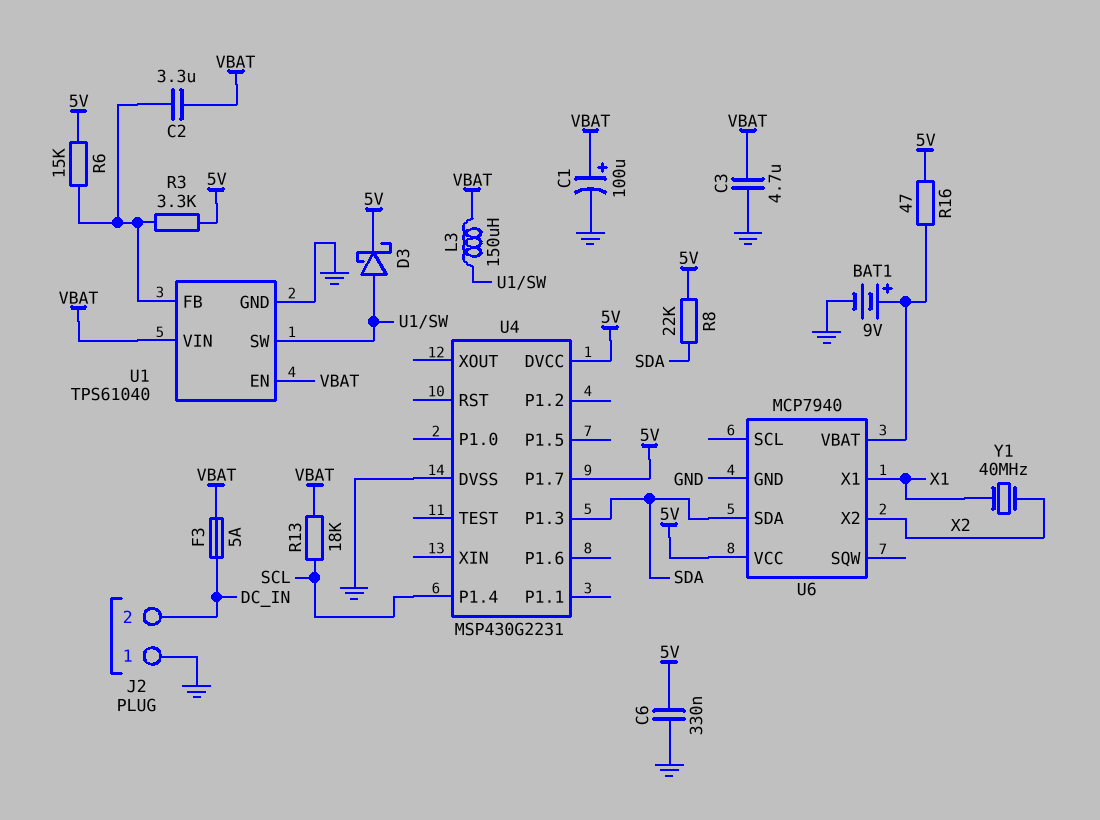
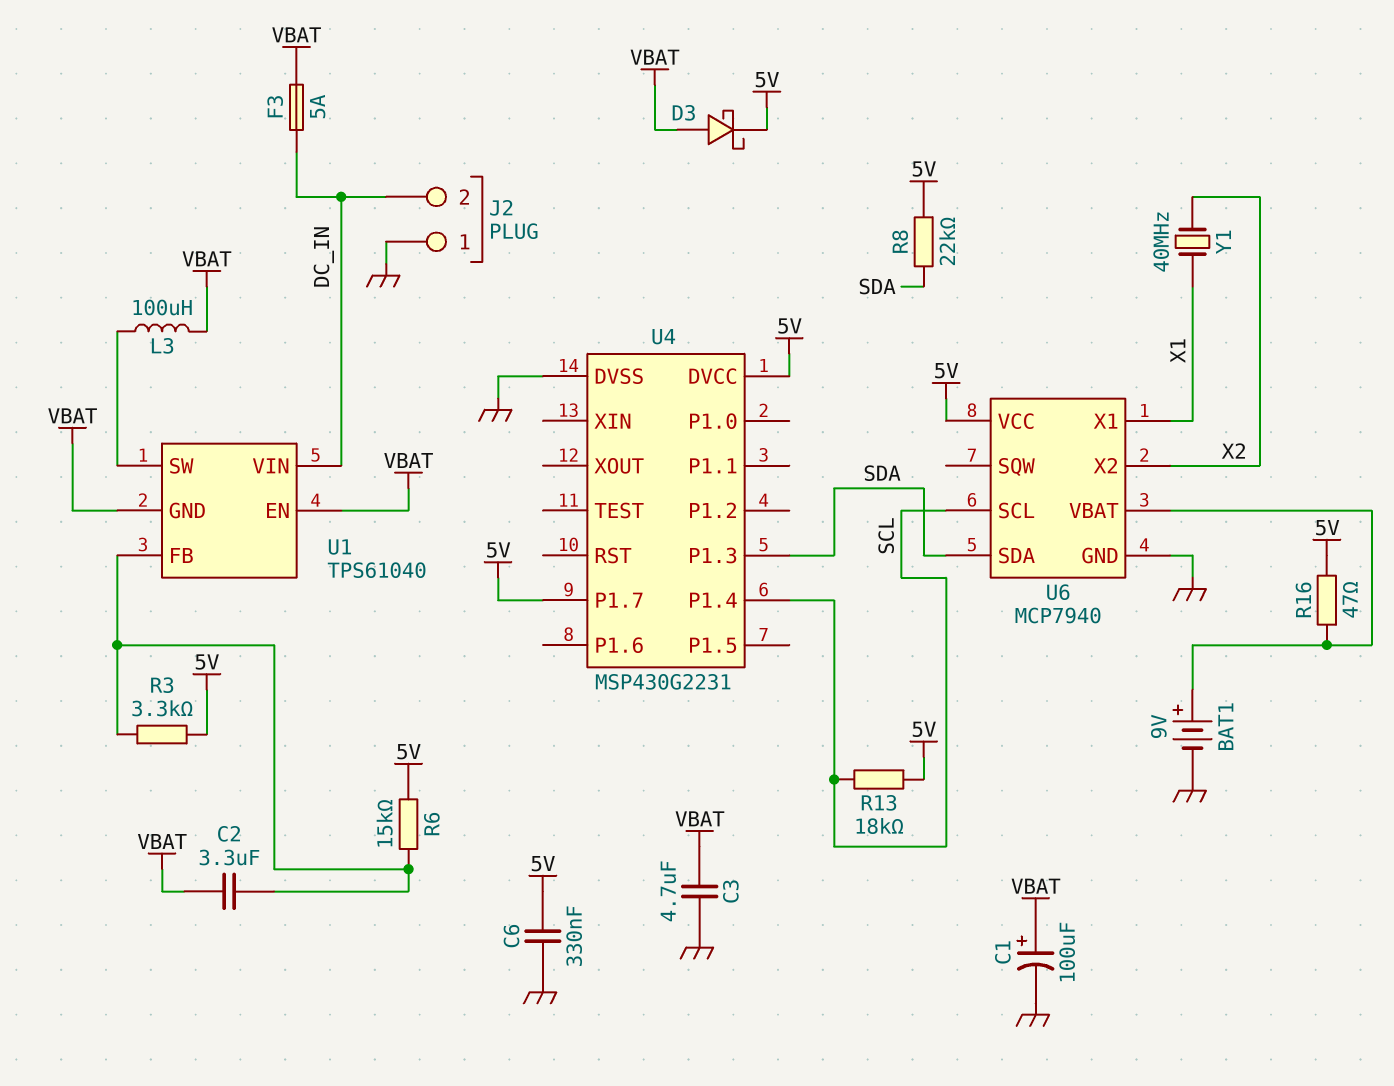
D3: schottky (A U1/SW, K 5V) -> schottky (A VBAT, K 5V)
L3: 150uH (U1/SW, VBAT) -> 100uH (U1/SW, VBAT)
R13: 18k (SCL, VBAT) -> 18k (5V, SCL)
U1 pin GND: GND -> VBAT
U1 pin VIN: VBAT -> DC_IN
U6 pin SCL: none -> SCL

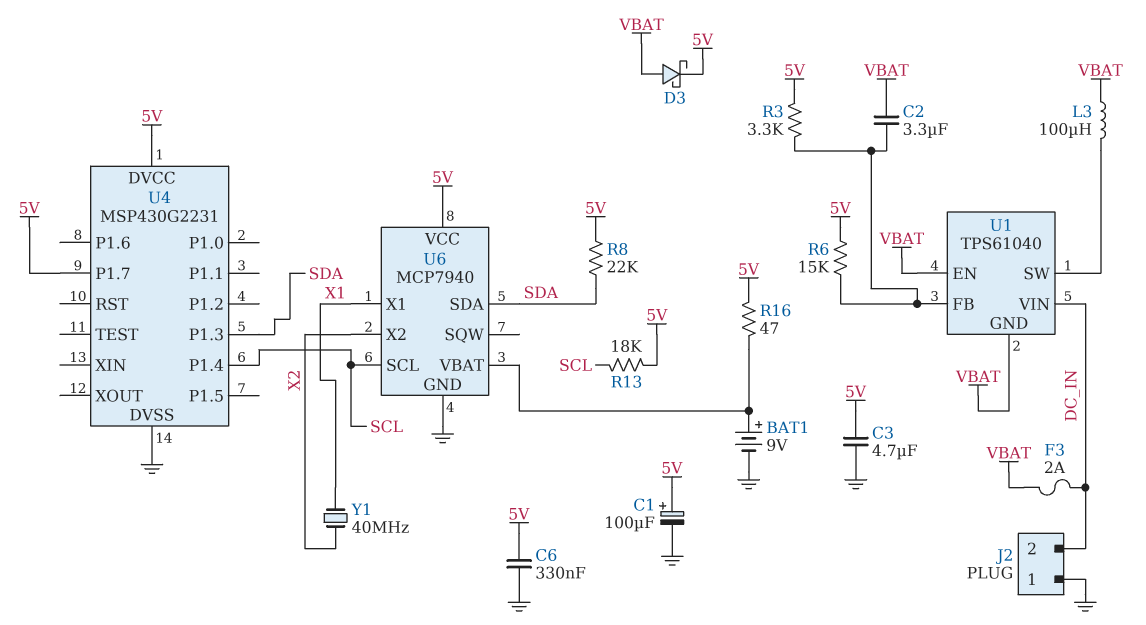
C1: 100uF (plus VBAT, minus GND) -> 100uF (plus 5V, minus GND)
C3: 4.7uF (GND, VBAT) -> 4.7uF (5V, GND)
F3: 5A (DC_IN, VBAT) -> 2A (DC_IN, VBAT)

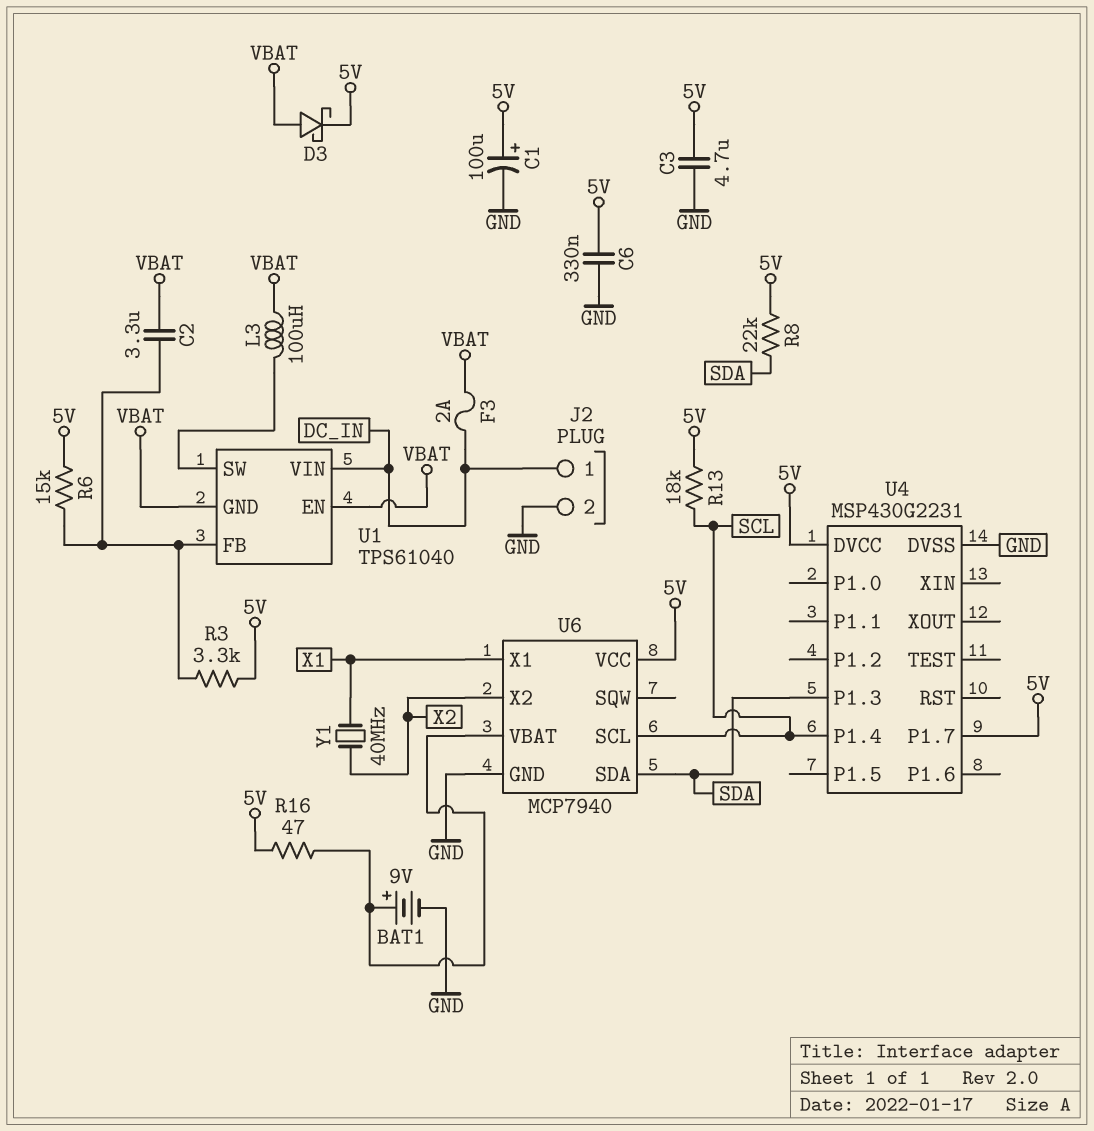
J2 pin 1: GND -> DC_IN
J2 pin 2: DC_IN -> GND

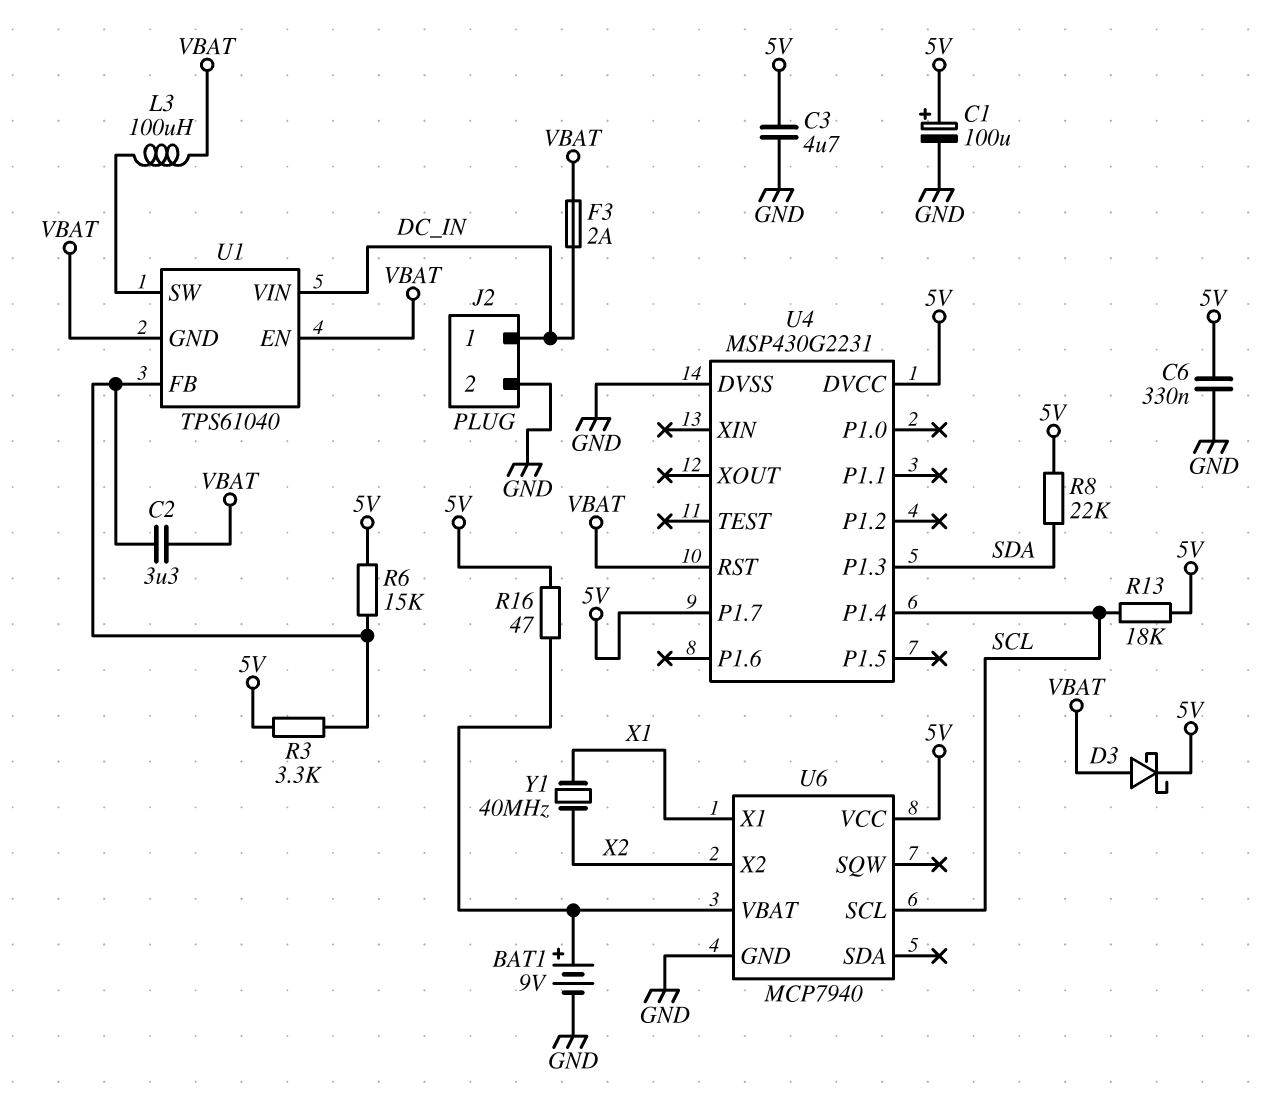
U4 pin RST: none -> VBAT
U6 pin SDA: SDA -> none

